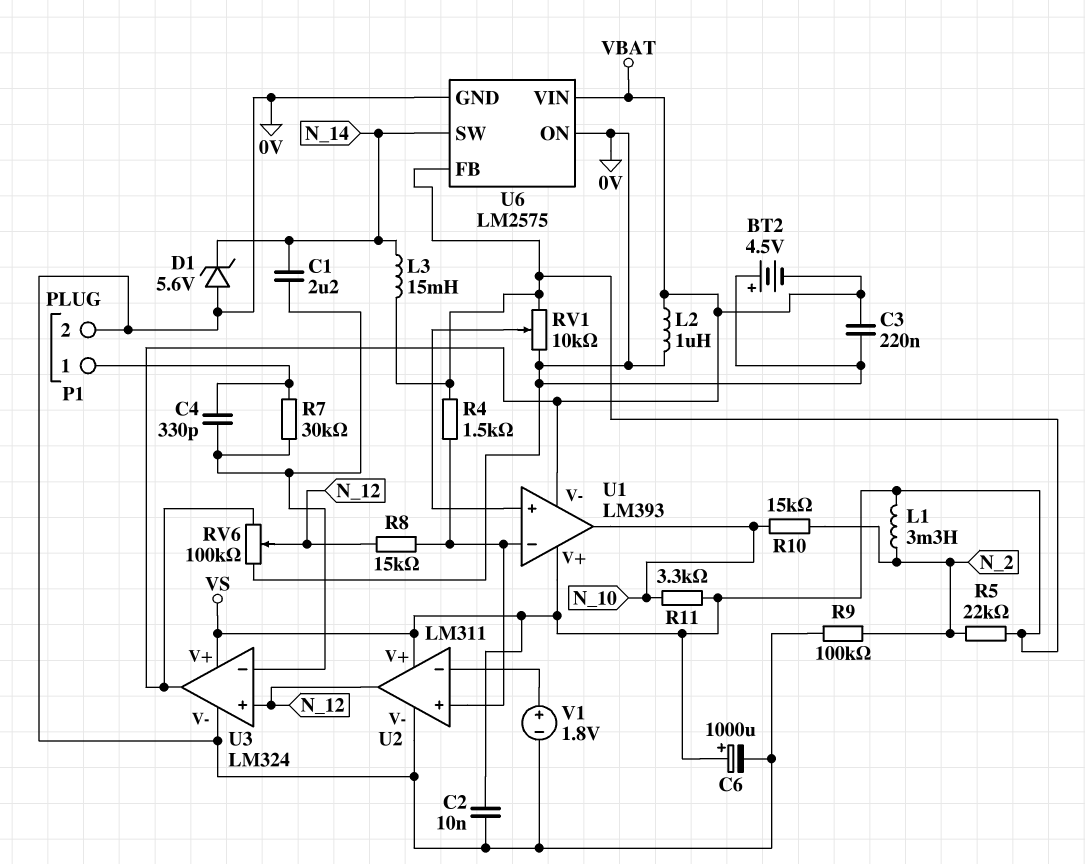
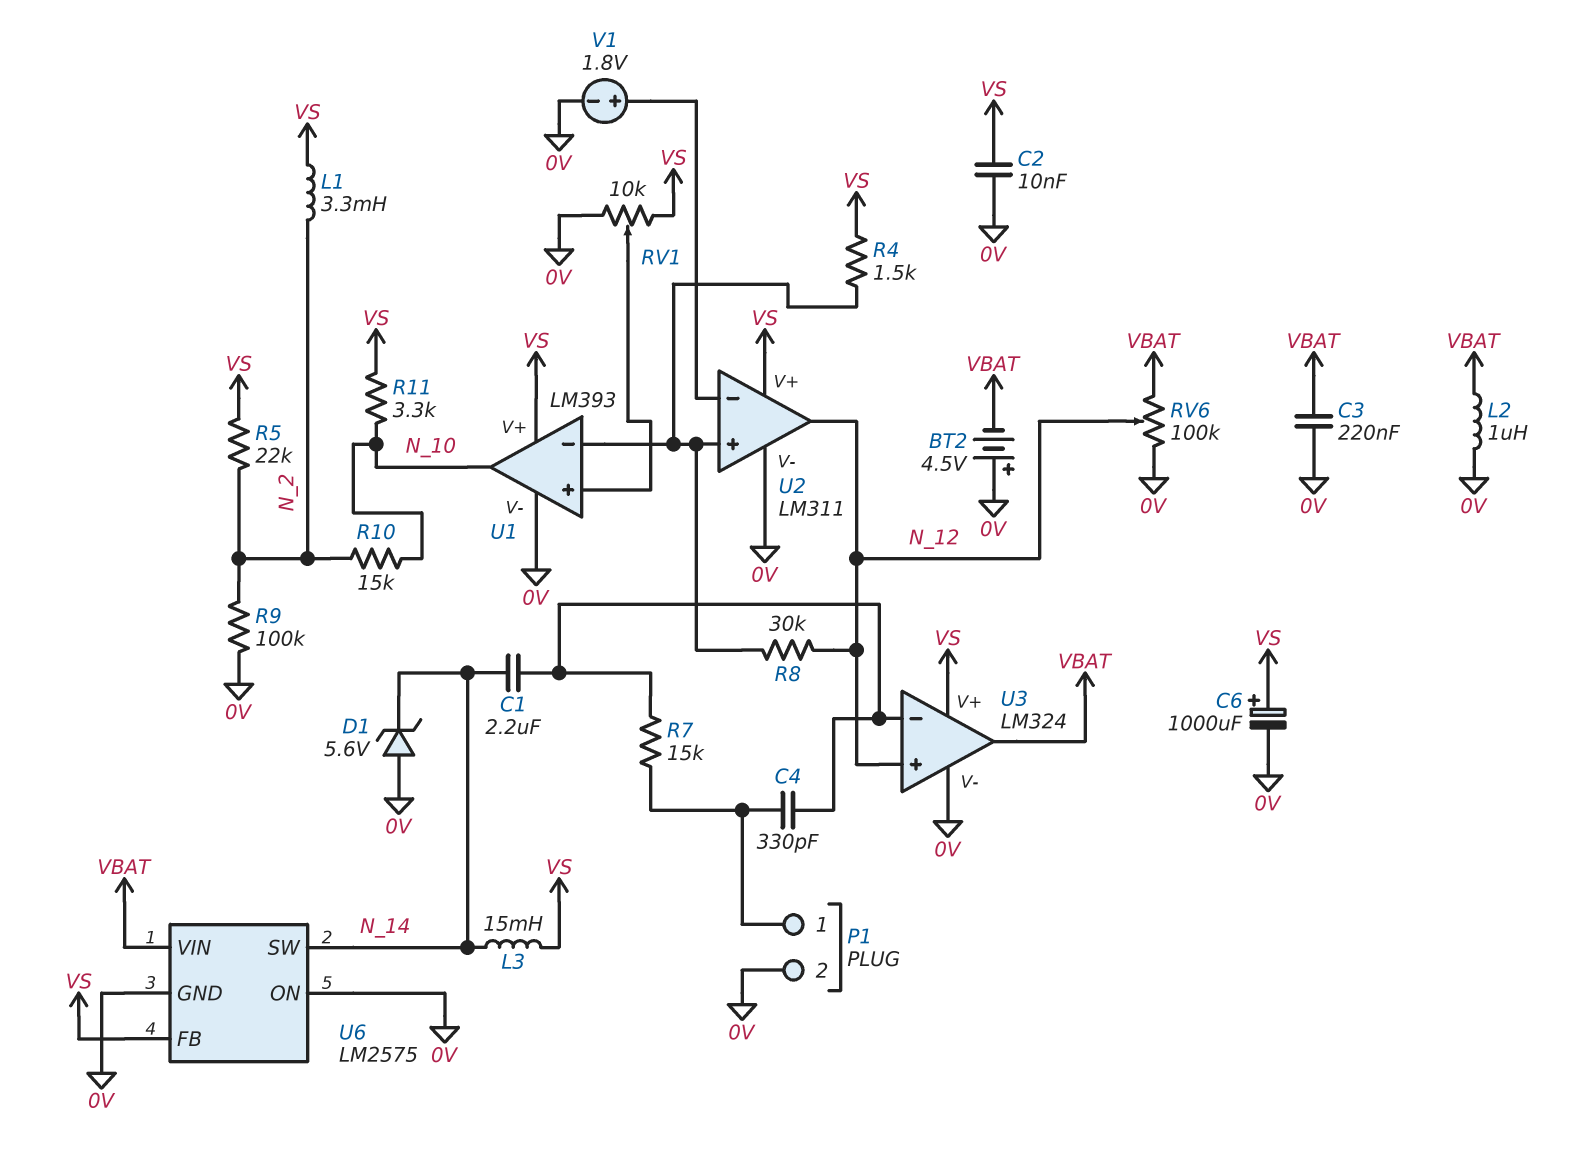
R7: 30k (P1/1, U3/in-) -> 15k (P1/1, U3/in-)
R8: 15k (N_12, U1/in-) -> 30k (N_12, U1/in-)
U1 pin V-: VBAT -> 0V

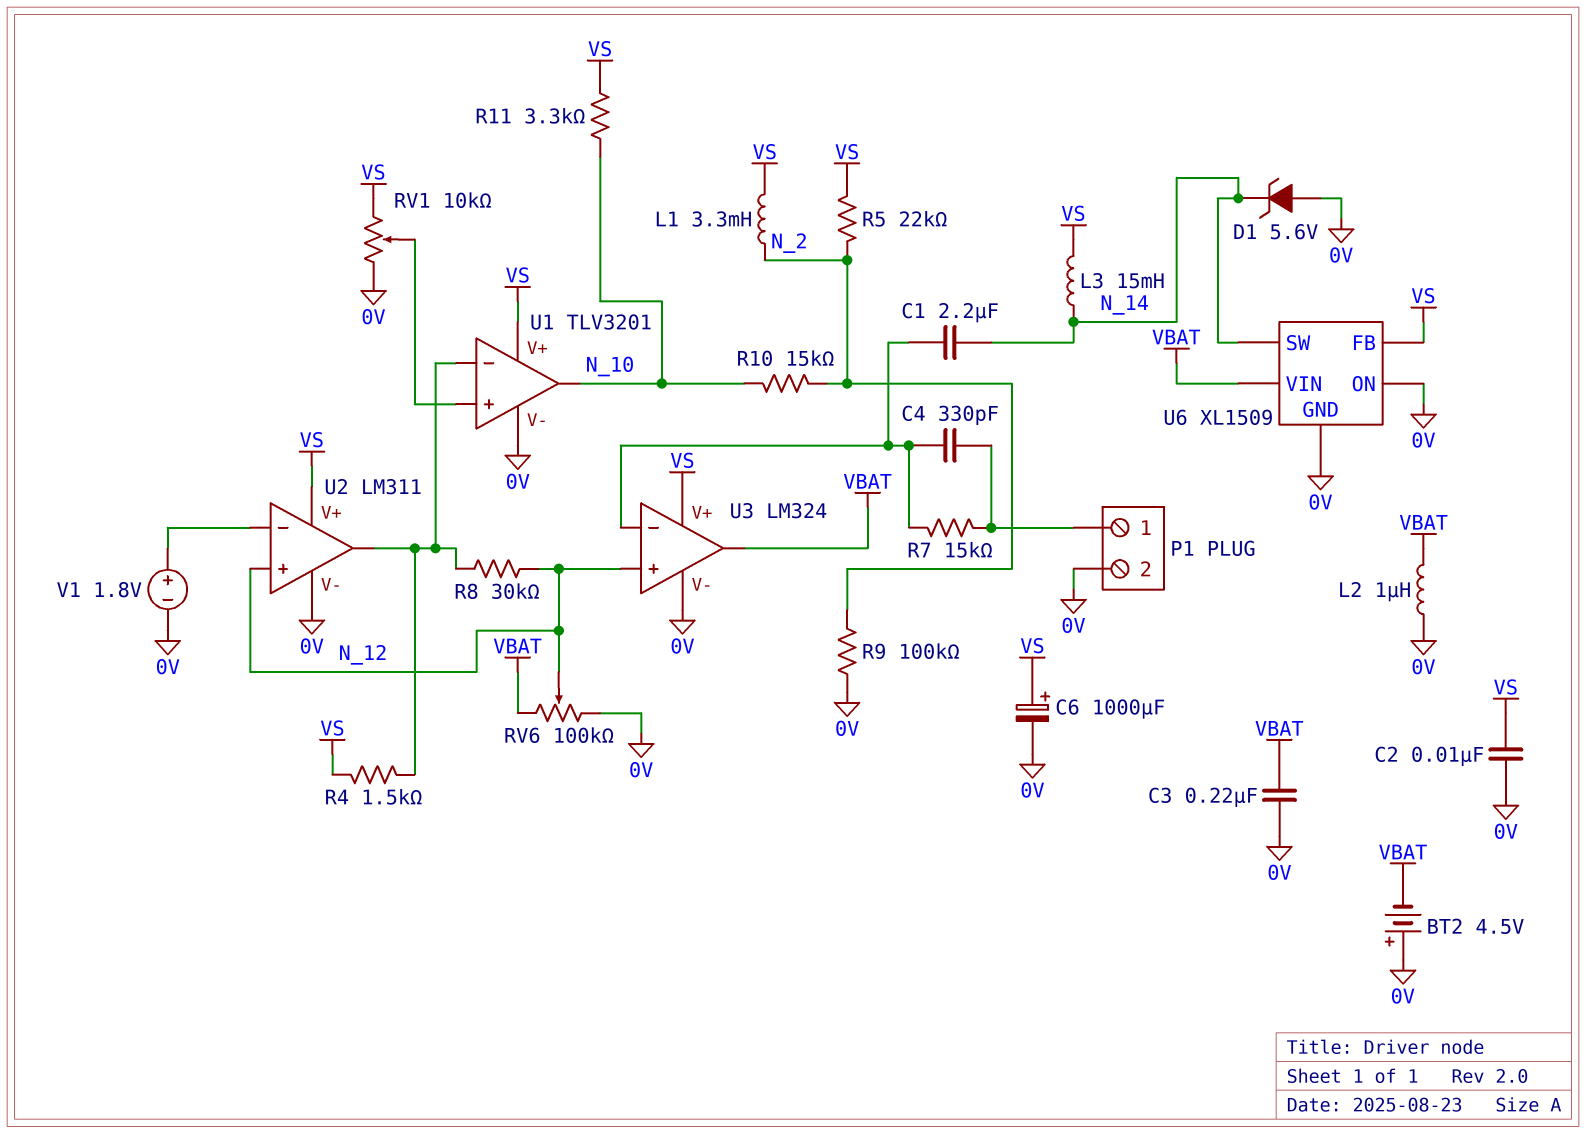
U1: LM393 -> TLV3201
U2 pin in+: U1/in- -> N_12
U2 pin out: N_12 -> U1/in-
U6: LM2575 -> XL1509

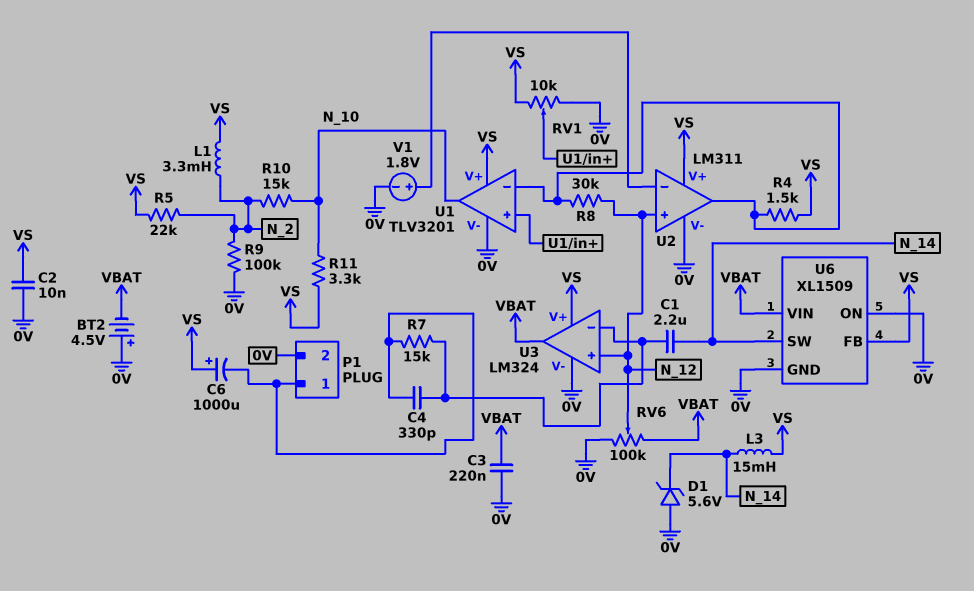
C6: 1000uF (plus VS, minus 0V) -> 1000uF (plus VS, minus P1/1)
L2: 1uH (0V, VBAT) -> none

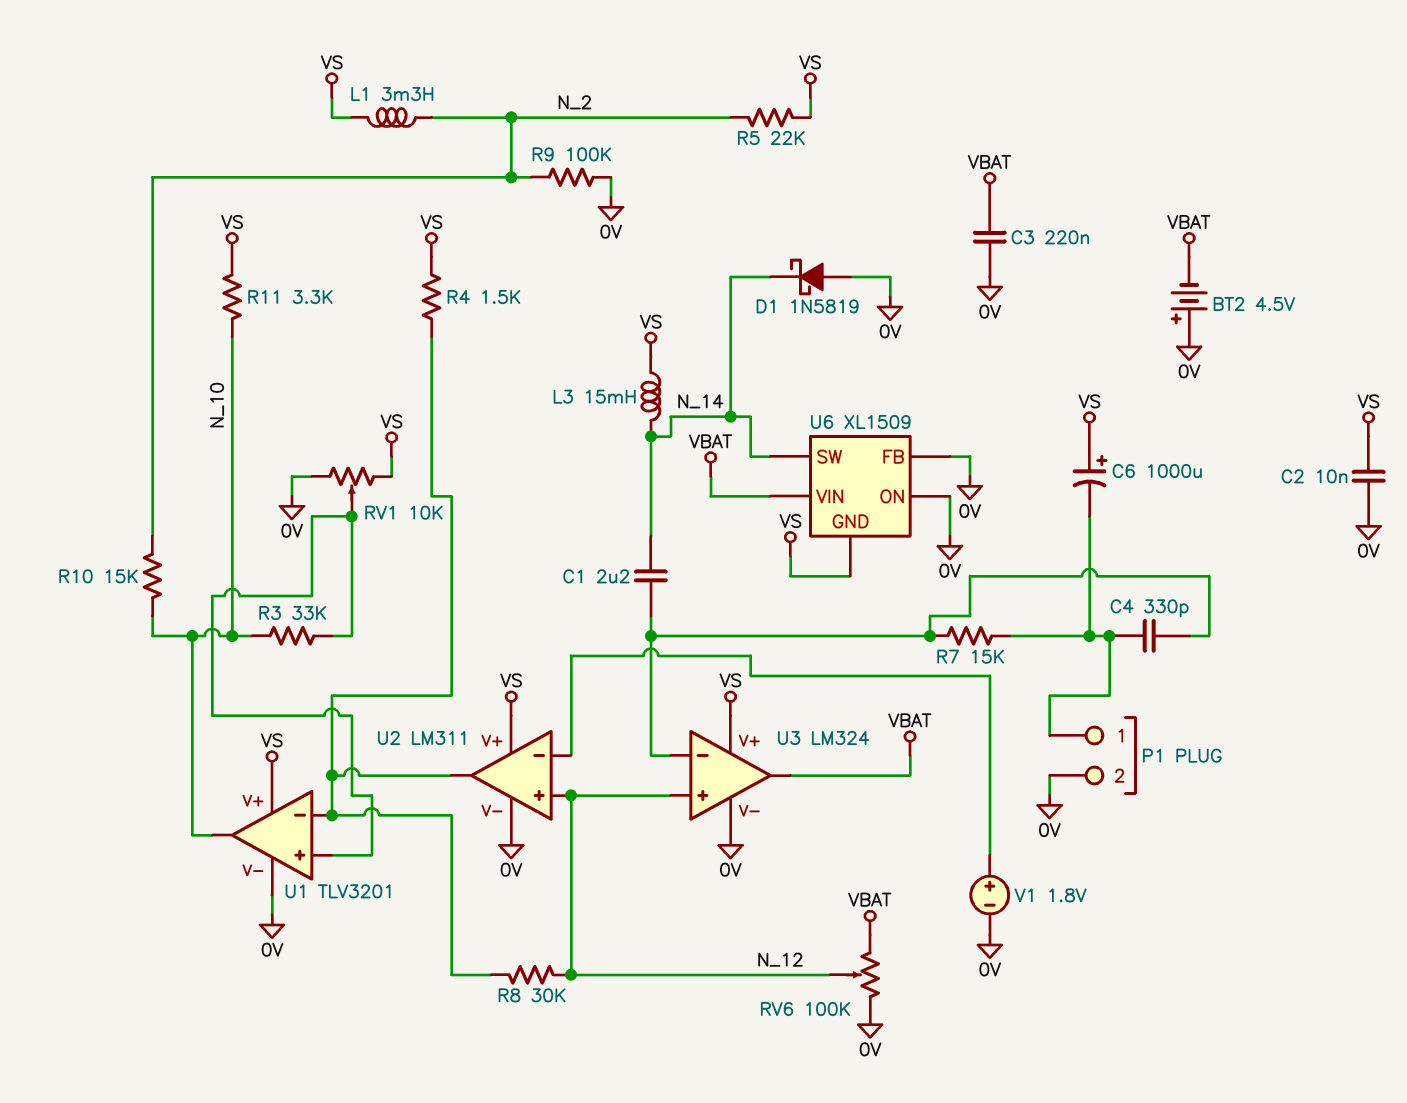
D1: zener 5.6V (A 0V, K N_14) -> schottky 1N5819 (A 0V, K N_14)
R3: none -> 33k (N_10, U1/in+)
U6 pin FB: VS -> 0V
U6 pin GND: 0V -> VS

